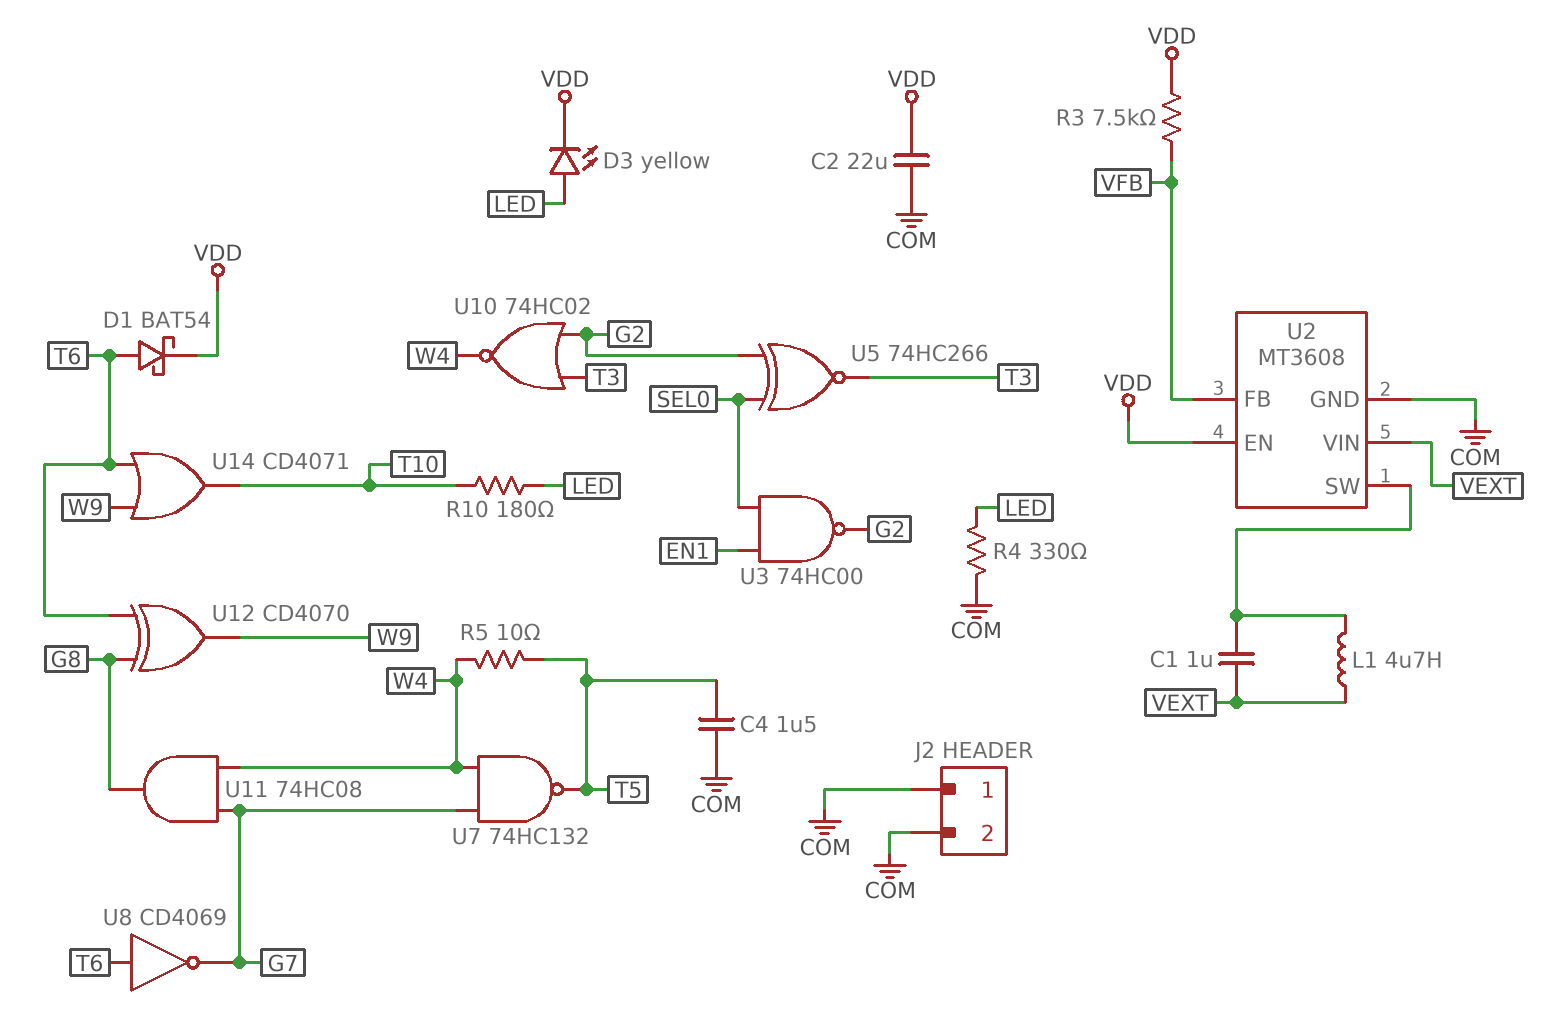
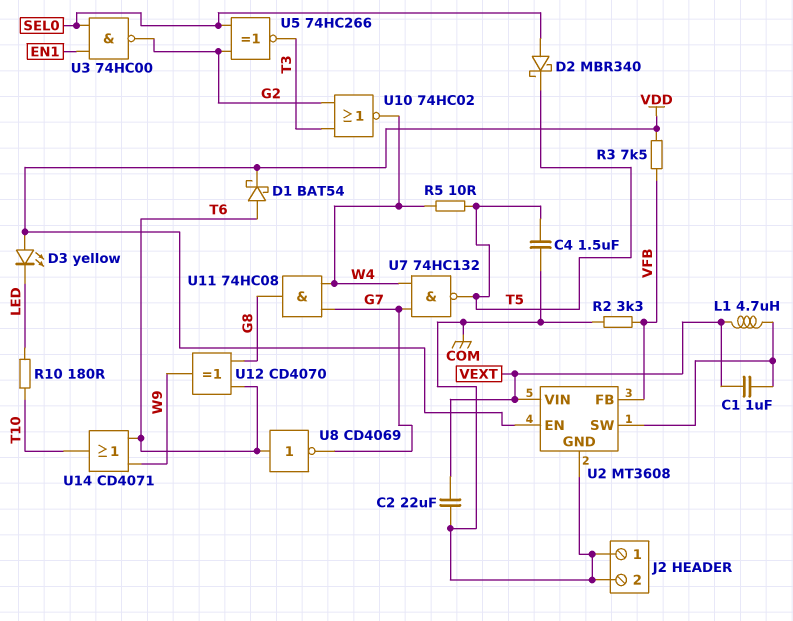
C2: 22uF (COM, VDD) -> 22uF (COM, VEXT)
D2: none -> schottky MBR340 (A SEL0, K T5)
D3: LED yellow (A LED, K VDD) -> LED yellow (A VDD, K LED)
R2: none -> 3.3k (COM, VFB)
R4: 330 (COM, LED) -> none

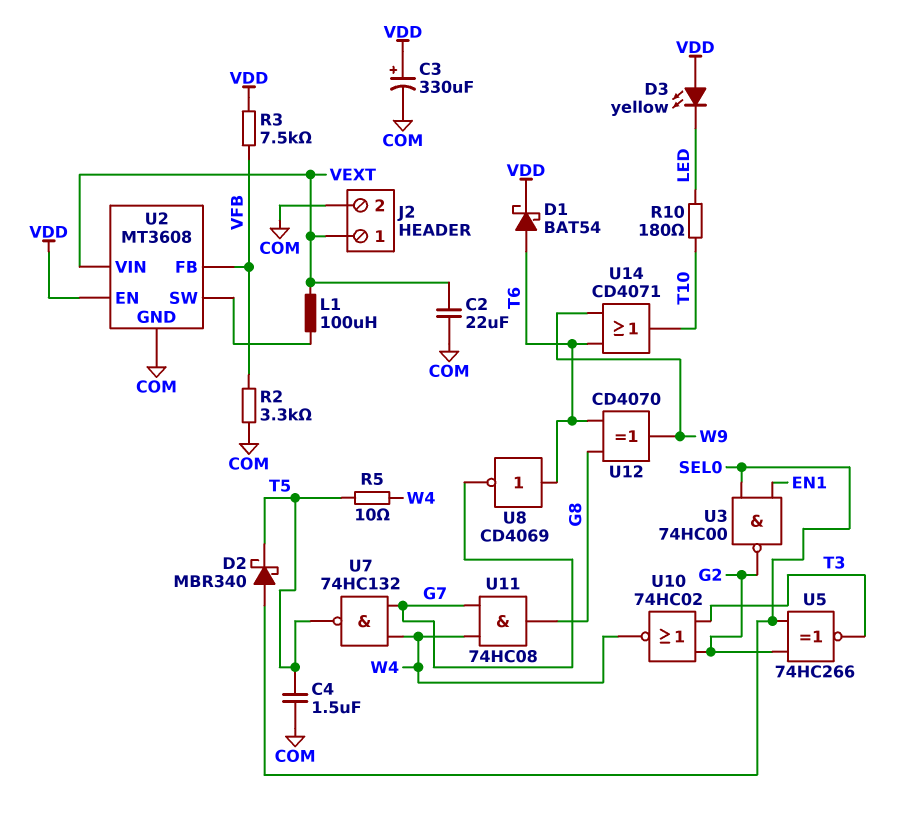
C1: 1uF (U2/SW, VEXT) -> none
C3: none -> 330uF (plus VDD, minus COM)
J2 pin 1: COM -> VEXT
L1: 4.7uH (U2/SW, VEXT) -> 100uH (U2/SW, VEXT)

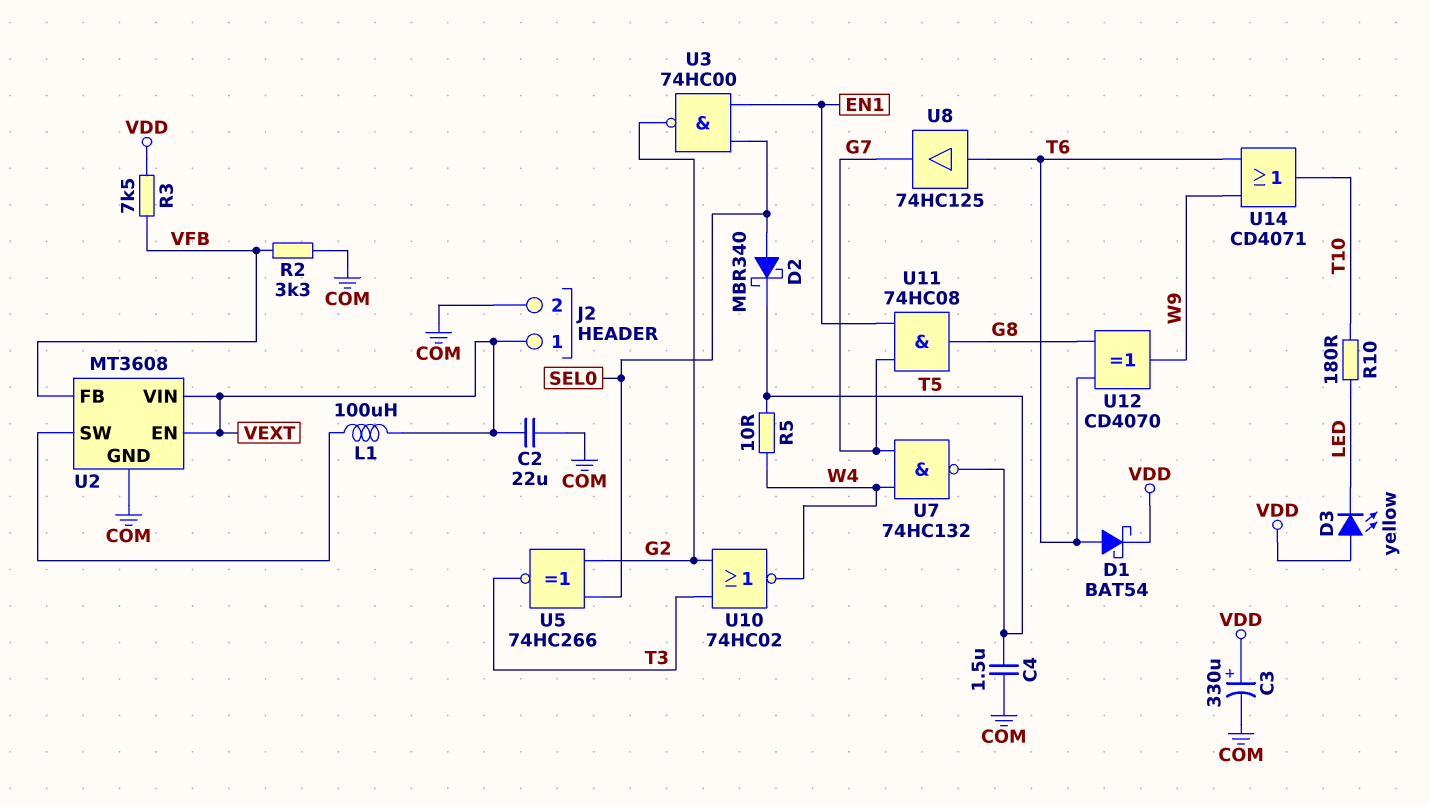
U2 pin EN: VDD -> VEXT
U8: NOT CD4069 (in T6, out G7) -> buffer 74HC125 (in T6, out G7)
U11: AND 74HC08 (in G7, in W4, out G8) -> AND 74HC08 (in EN1, in G7, out G8)

